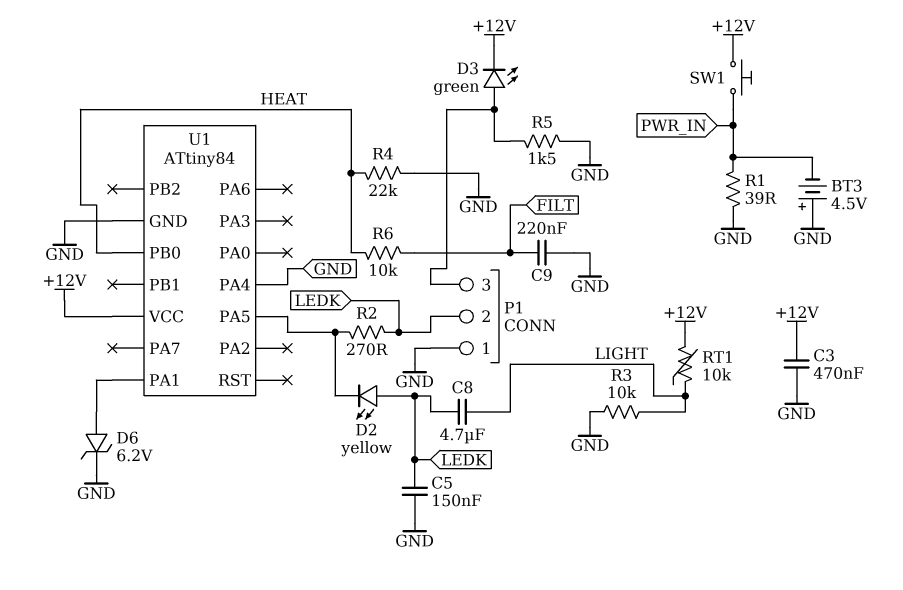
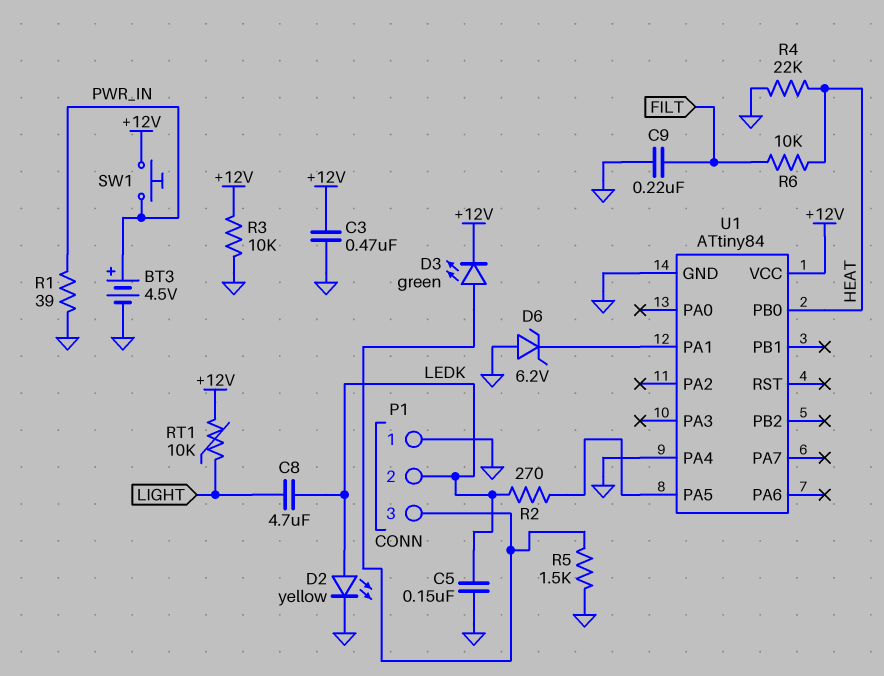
BT3: 4.5V (plus GND, minus PWR_IN) -> 4.5V (plus PWR_IN, minus GND)
D2: LED yellow (A LEDK, K U1/PA5) -> LED yellow (A LEDK, K GND)
D6: zener 6.2V (A U1/PA1, K GND) -> zener 6.2V (A GND, K U1/PA1)
R3: 10k (GND, LIGHT) -> 10k (+12V, GND)

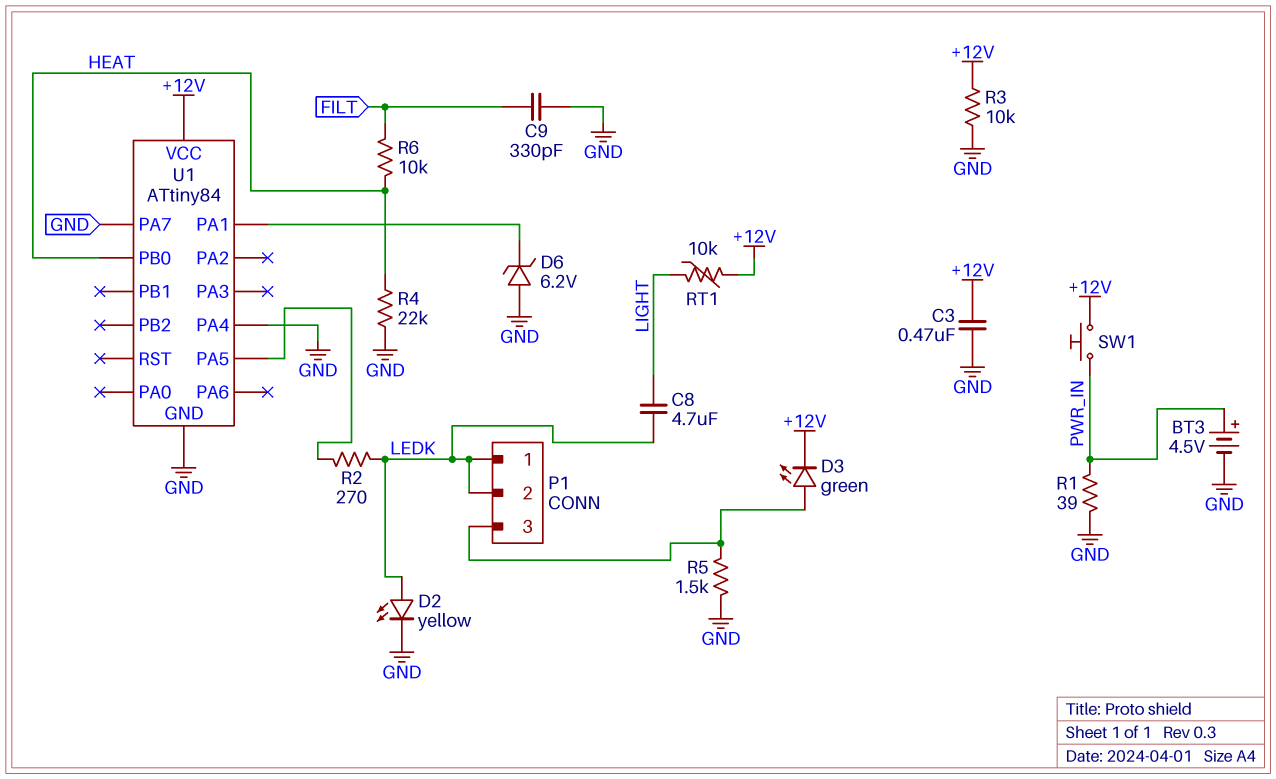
C5: 150nF (GND, LEDK) -> none
C9: 220nF (FILT, GND) -> 330pF (FILT, GND)
P1 pin 1: GND -> LEDK
U1 pin PA7: none -> GND

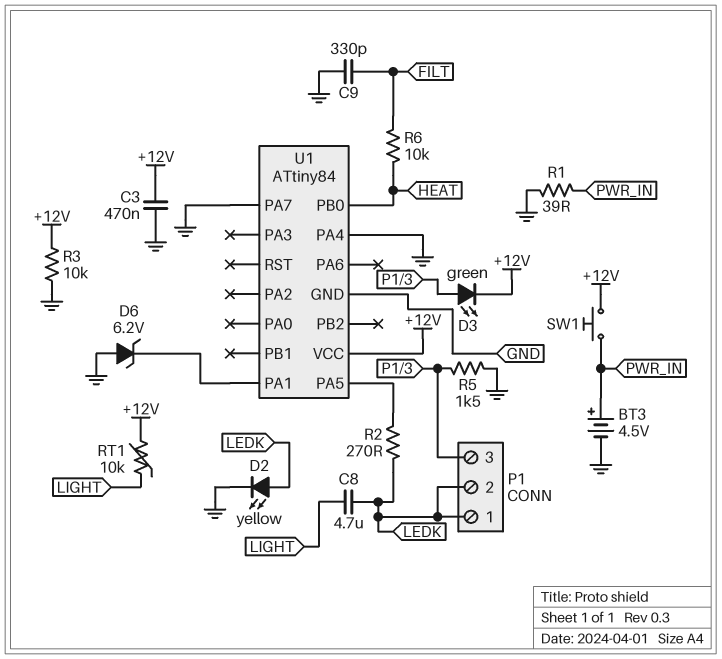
R4: 22k (GND, HEAT) -> none

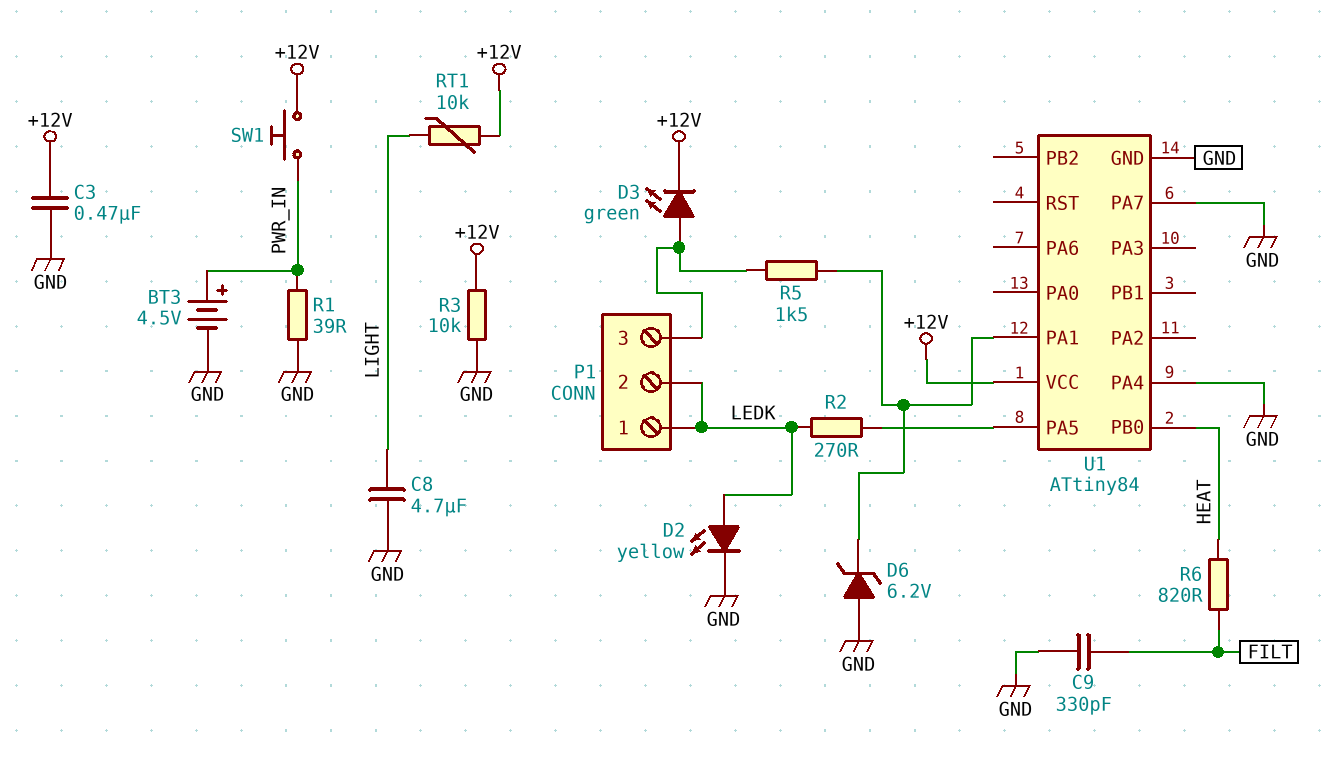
C8: 4.7uF (LEDK, LIGHT) -> 4.7uF (GND, LIGHT)
R5: 1.5k (GND, P1/3) -> 1.5k (P1/3, U1/PA1)
R6: 10k (FILT, HEAT) -> 820 (FILT, HEAT)

